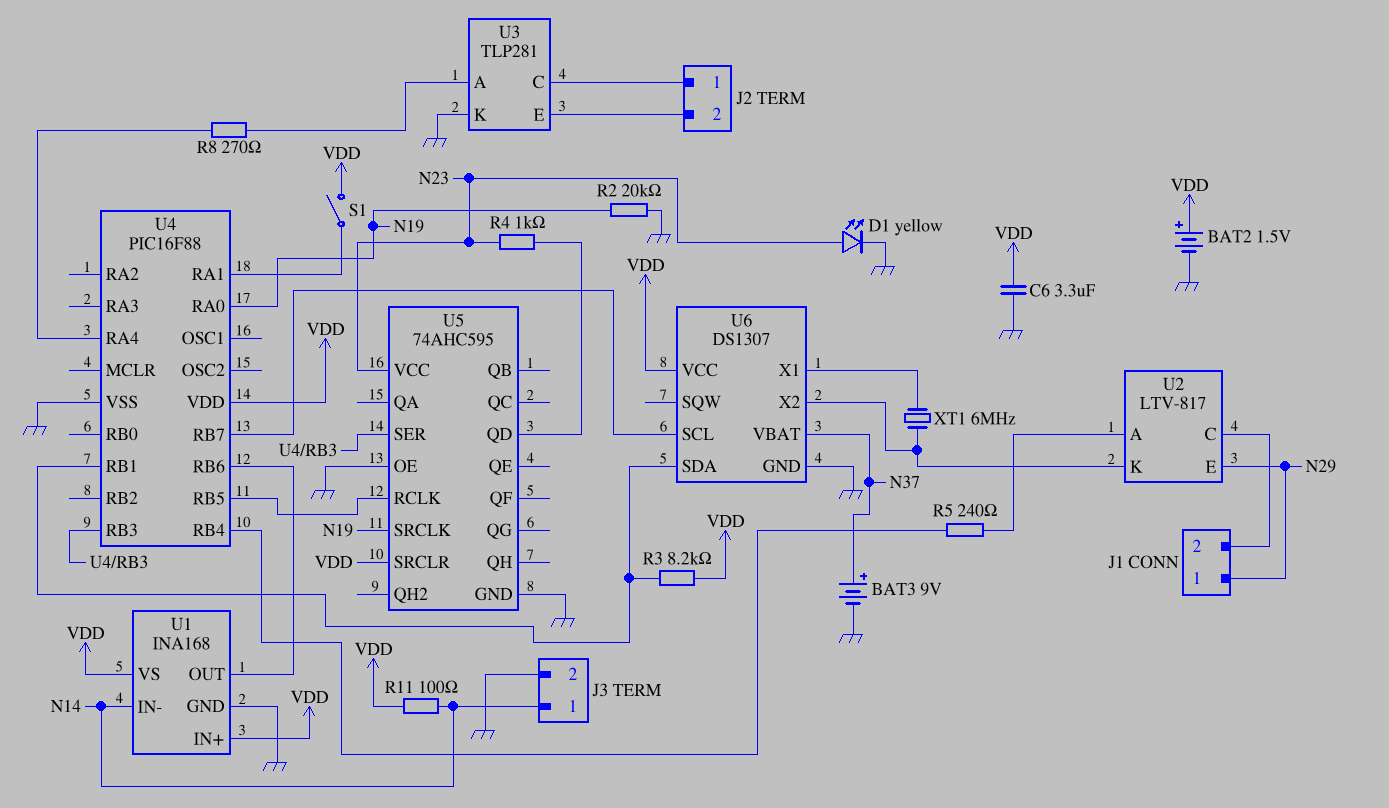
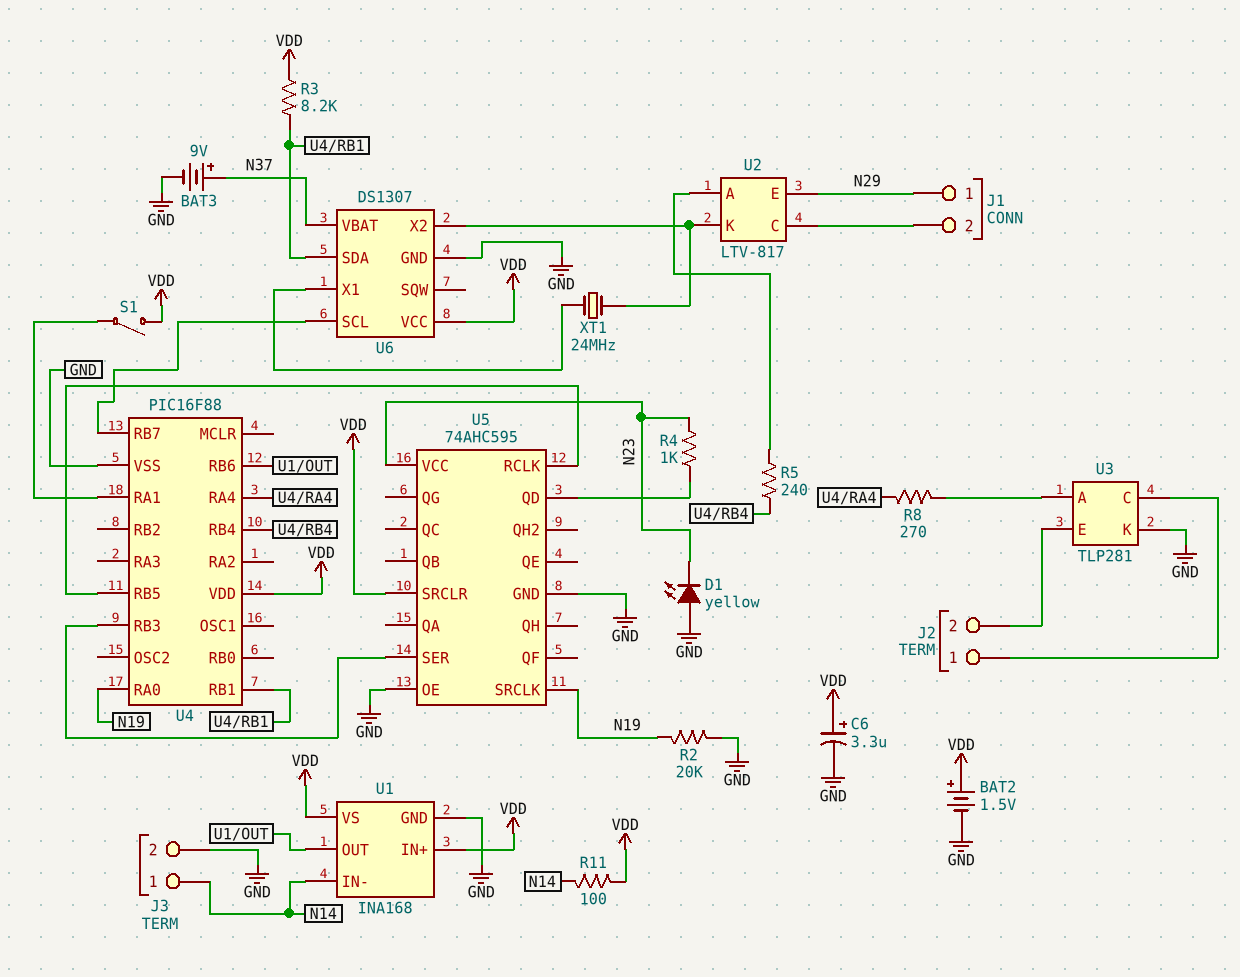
C6: 3.3uF (GND, VDD) -> 3.3uF (plus VDD, minus GND)
D1: LED yellow (A N23, K GND) -> LED yellow (A GND, K N23)
XT1: 6MHz (U2/K, U6/X1) -> 24MHz (U2/K, U6/X1)

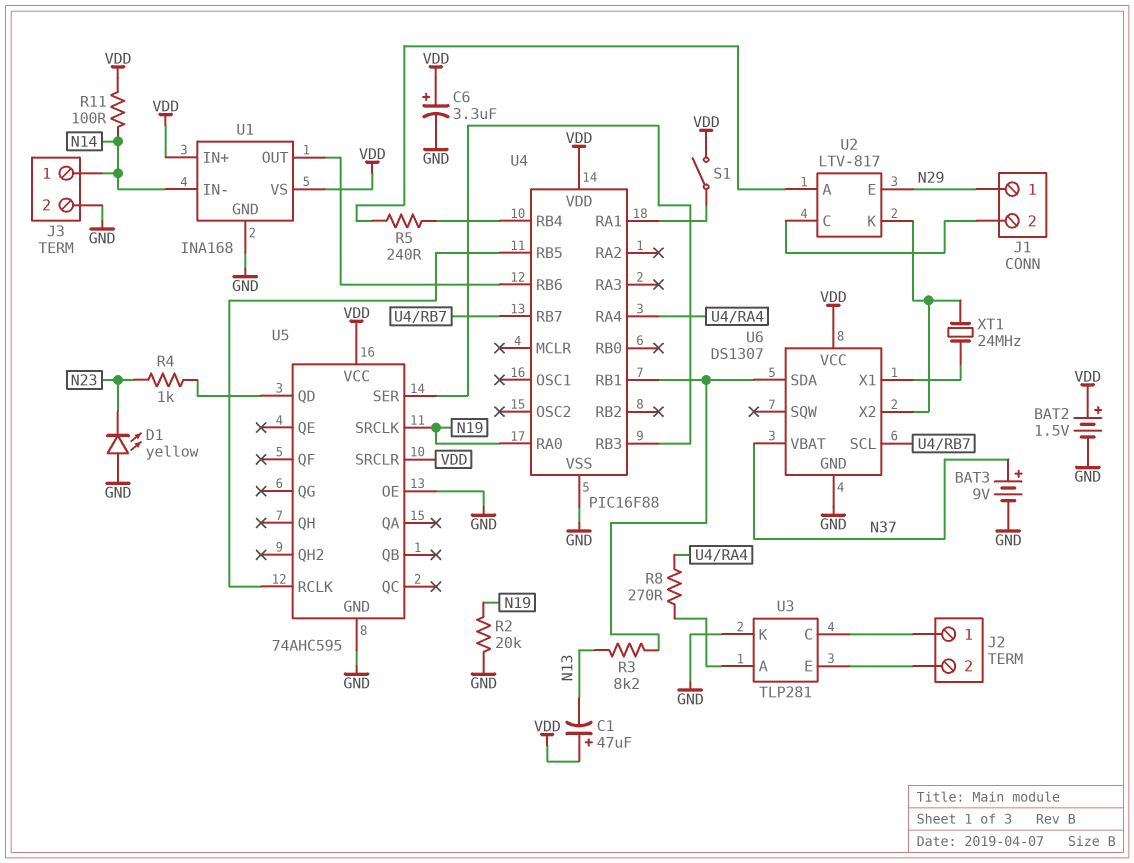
C1: none -> 47uF (plus VDD, minus N13)
R3: 8.2k (U4/RB1, VDD) -> 8.2k (N13, U4/RB1)
U5 pin VCC: N23 -> VDD

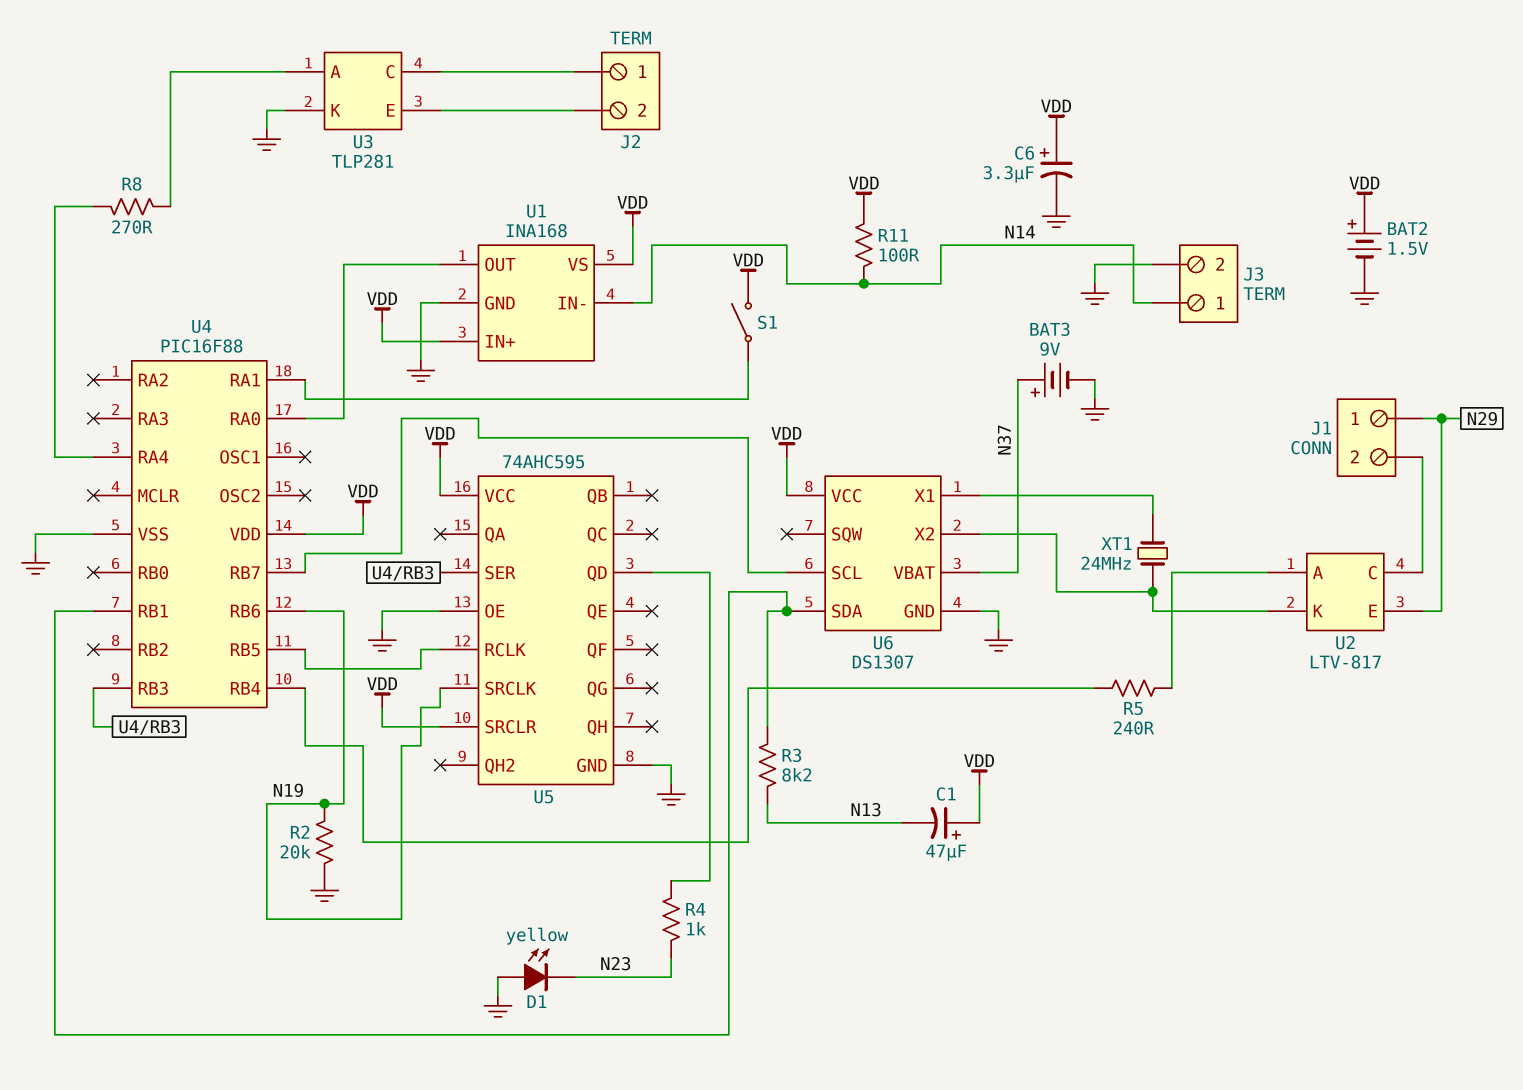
U4 pin RA0: N19 -> U1/OUT
U4 pin RB6: U1/OUT -> N19

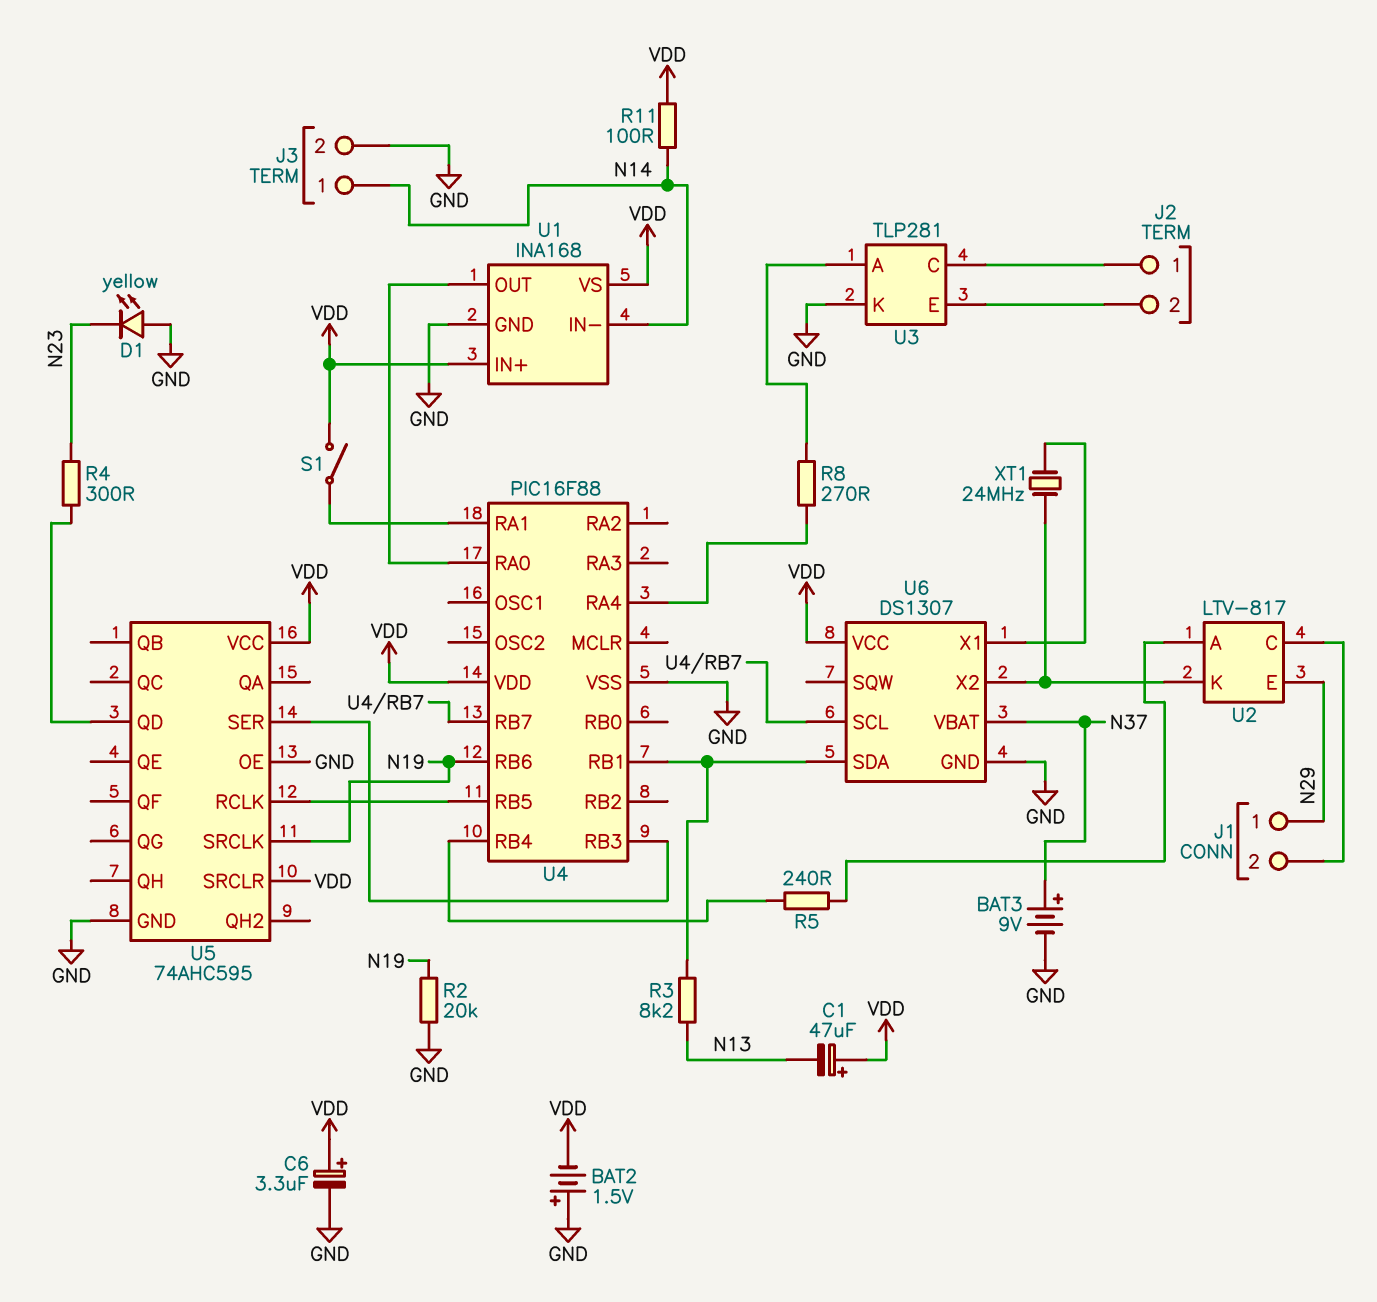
BAT2: 1.5V (plus VDD, minus GND) -> 1.5V (plus GND, minus VDD)
R4: 1k (N23, U5/QD) -> 300 (N23, U5/QD)

